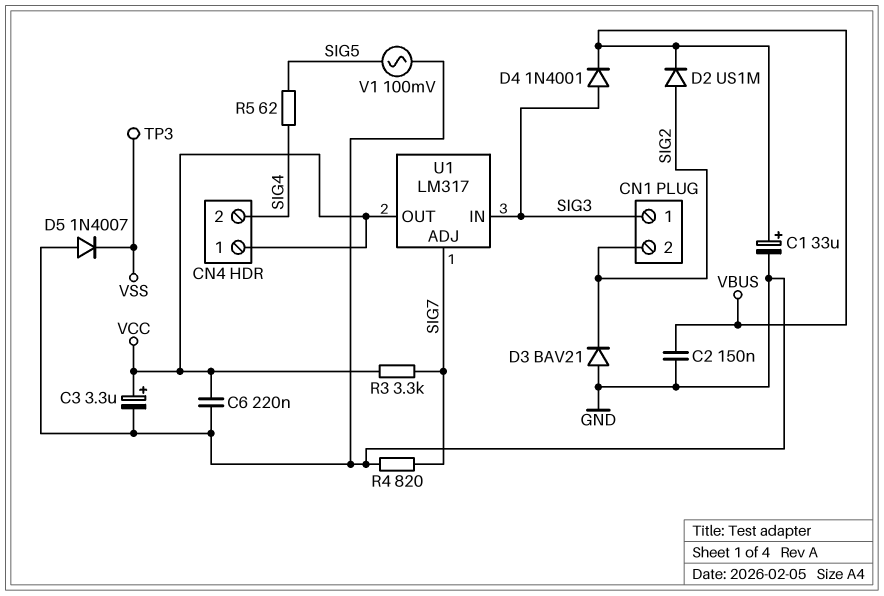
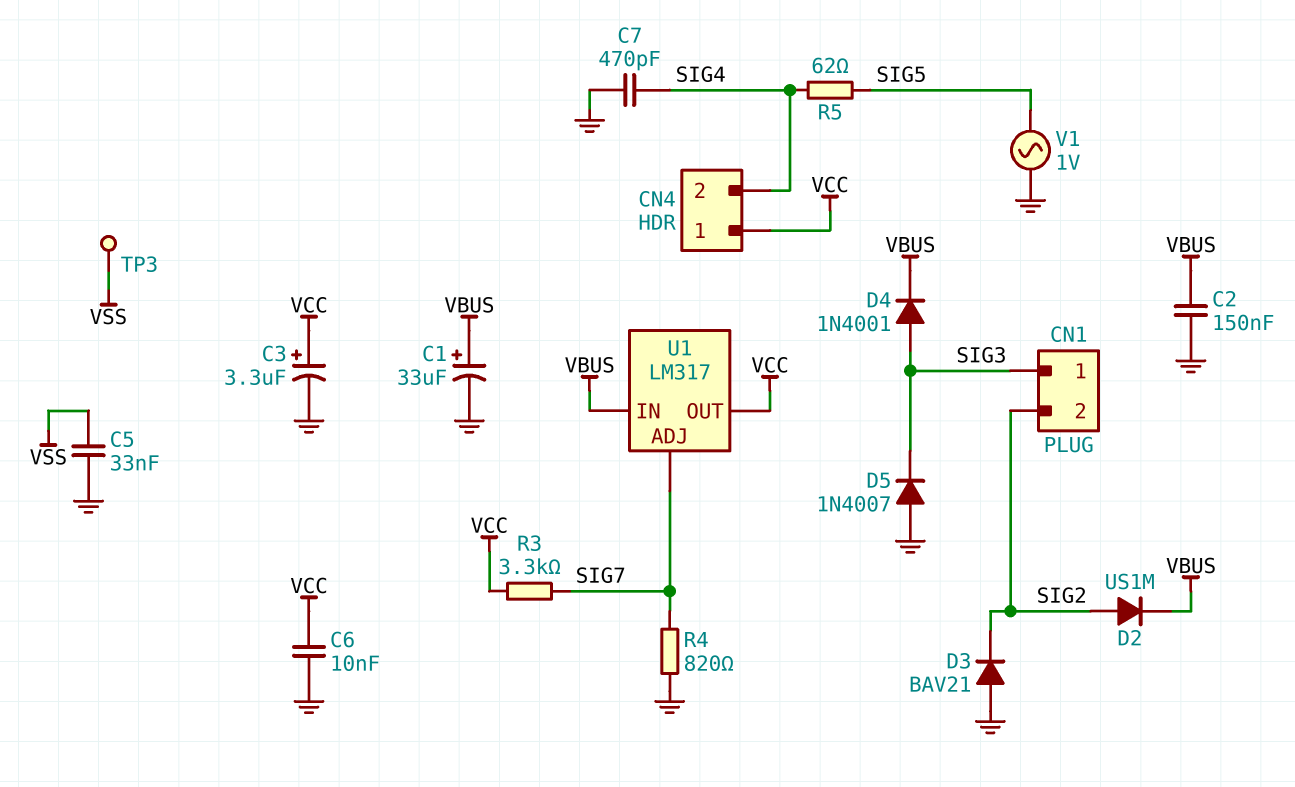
C5: none -> 33nF (GND, VSS)
C6: 220nF (GND, VCC) -> 10nF (GND, VCC)
C7: none -> 470pF (GND, SIG4)
D5: diode 1N4007 (A GND, K VSS) -> diode 1N4007 (A GND, K SIG3)
U1 pin IN: SIG3 -> VBUS
V1: AC 100mV (GND, SIG5) -> AC 1V (GND, SIG5)

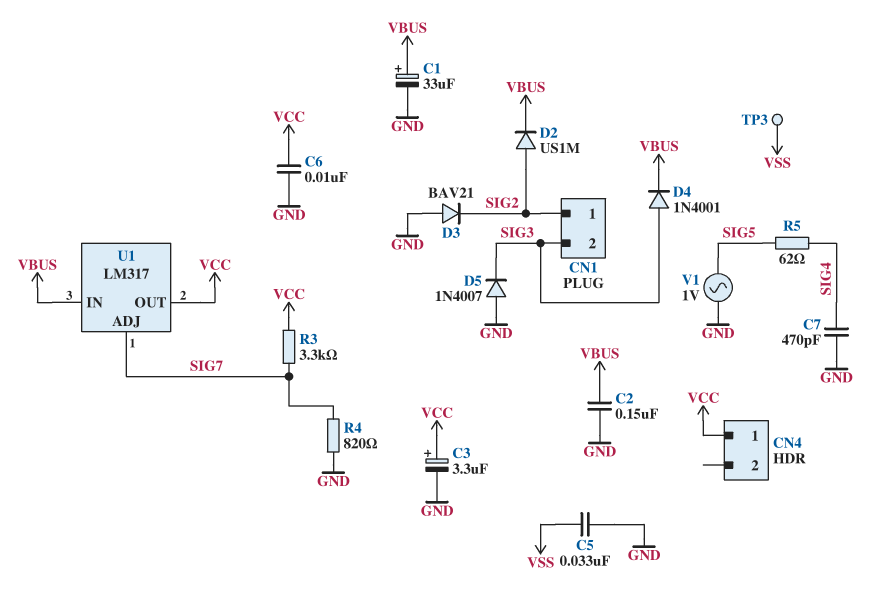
CN1 pin 1: SIG3 -> SIG2
CN1 pin 2: SIG2 -> SIG3
CN4 pin 2: SIG4 -> none

